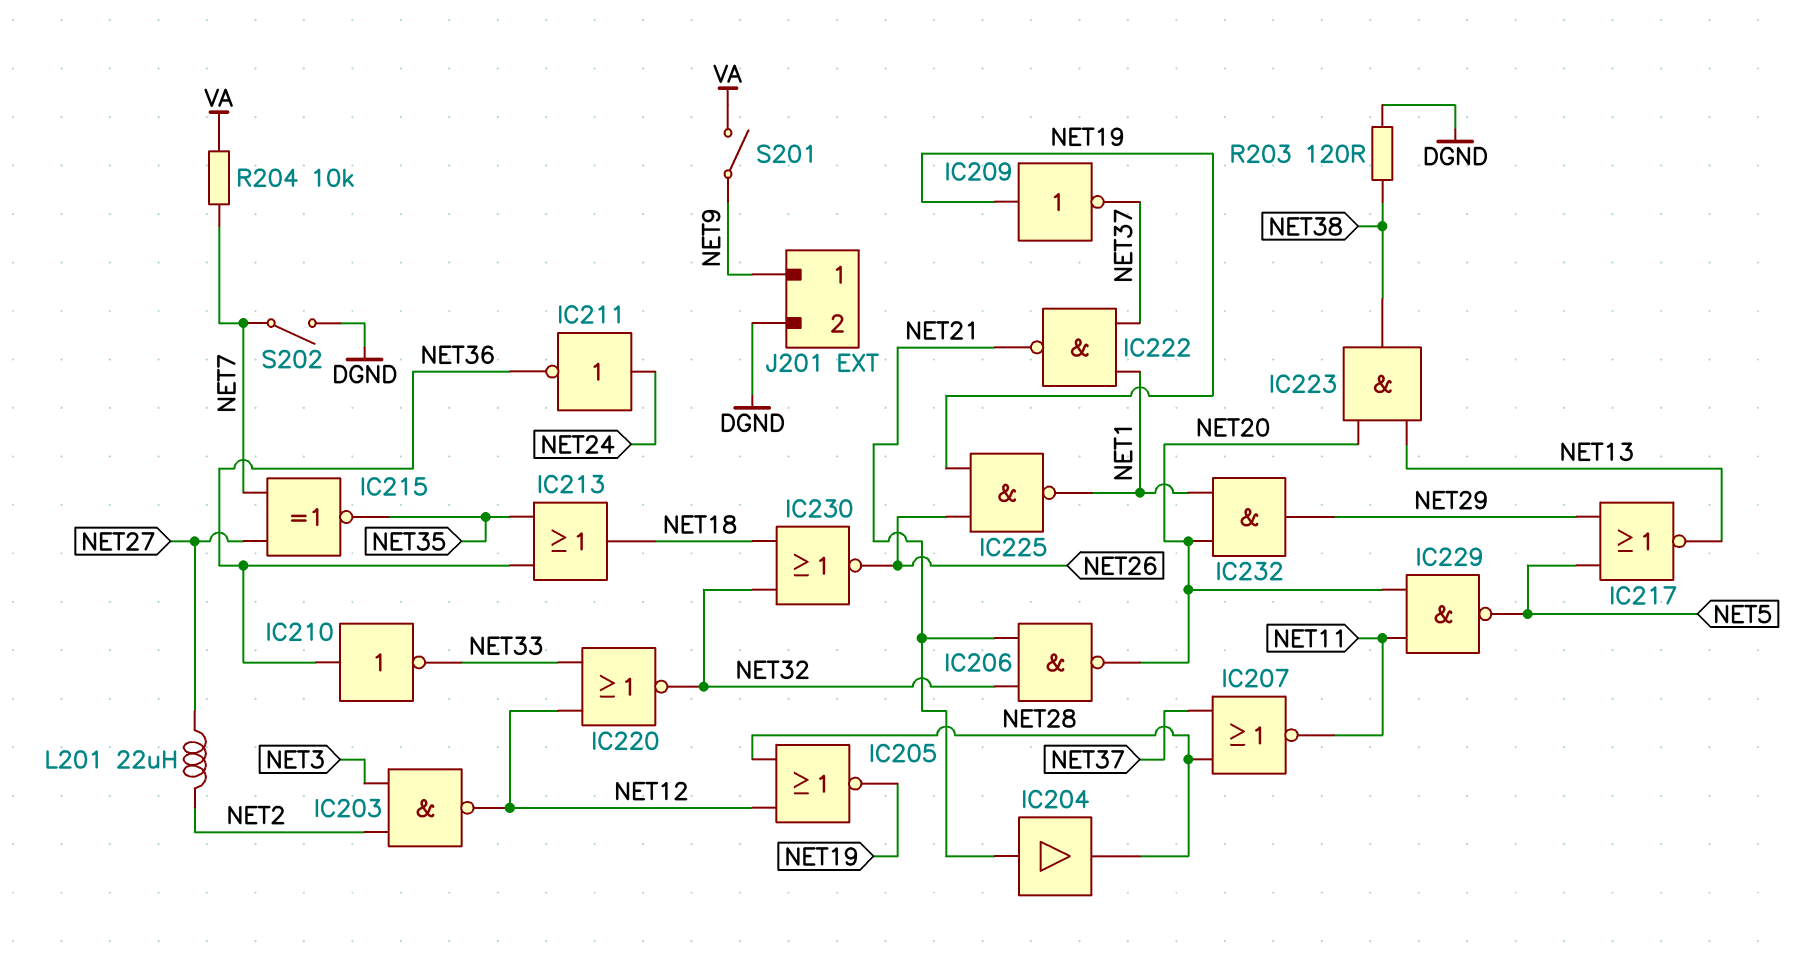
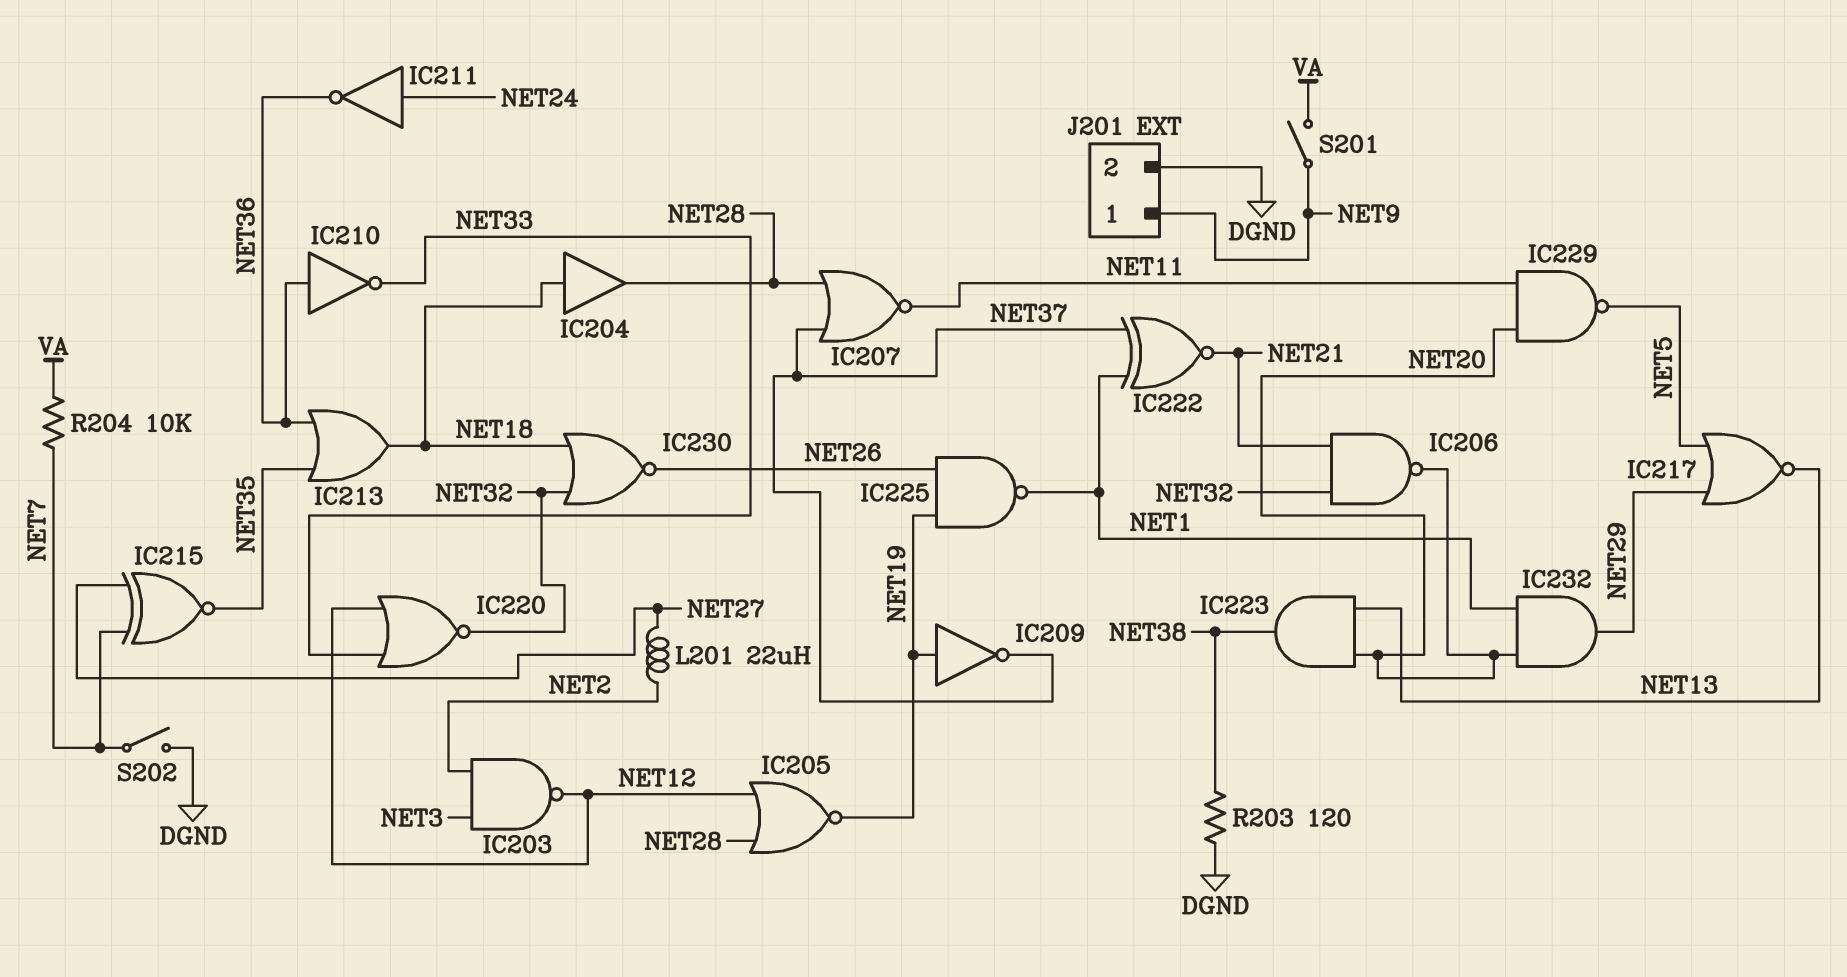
IC204: buffer (in NET21, out NET28) -> buffer (in NET18, out NET28)
IC222: NAND (in NET1, in NET37, out NET21) -> XNOR (in NET1, in NET37, out NET21)

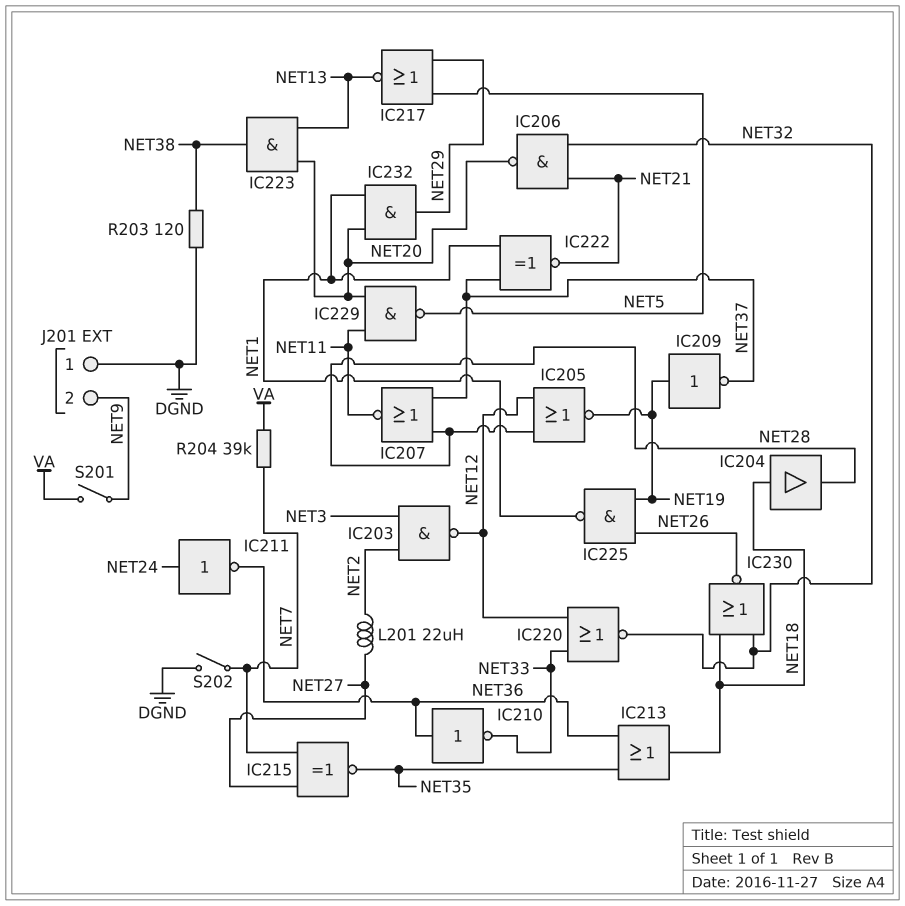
J201 pin 1: NET9 -> DGND
J201 pin 2: DGND -> NET9
R204: 10k (NET7, VA) -> 39k (NET7, VA)

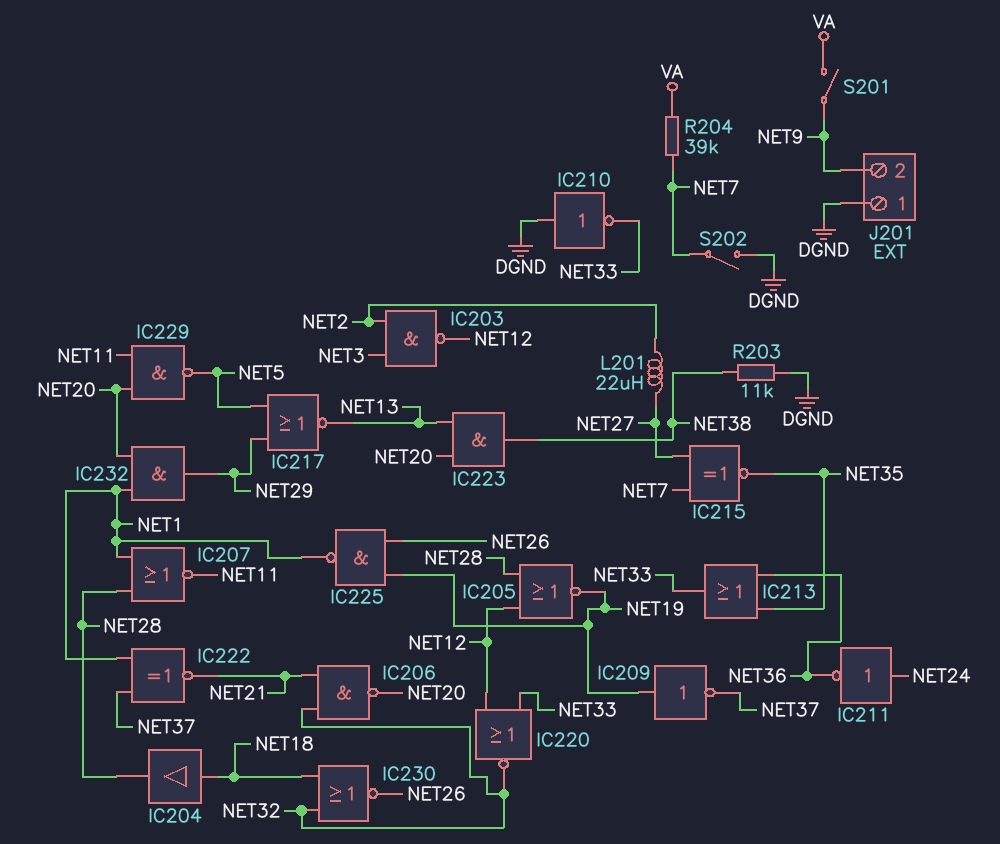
IC207: NOR (in NET28, in NET37, out NET11) -> NOR (in NET1, in NET28, out NET11)
IC210: NOT (in NET36, out NET33) -> NOT (in DGND, out NET33)
IC213: OR (in NET35, in NET36, out NET18) -> OR (in NET35, in NET36, out NET33)
R203: 120 (DGND, NET38) -> 11k (DGND, NET38)

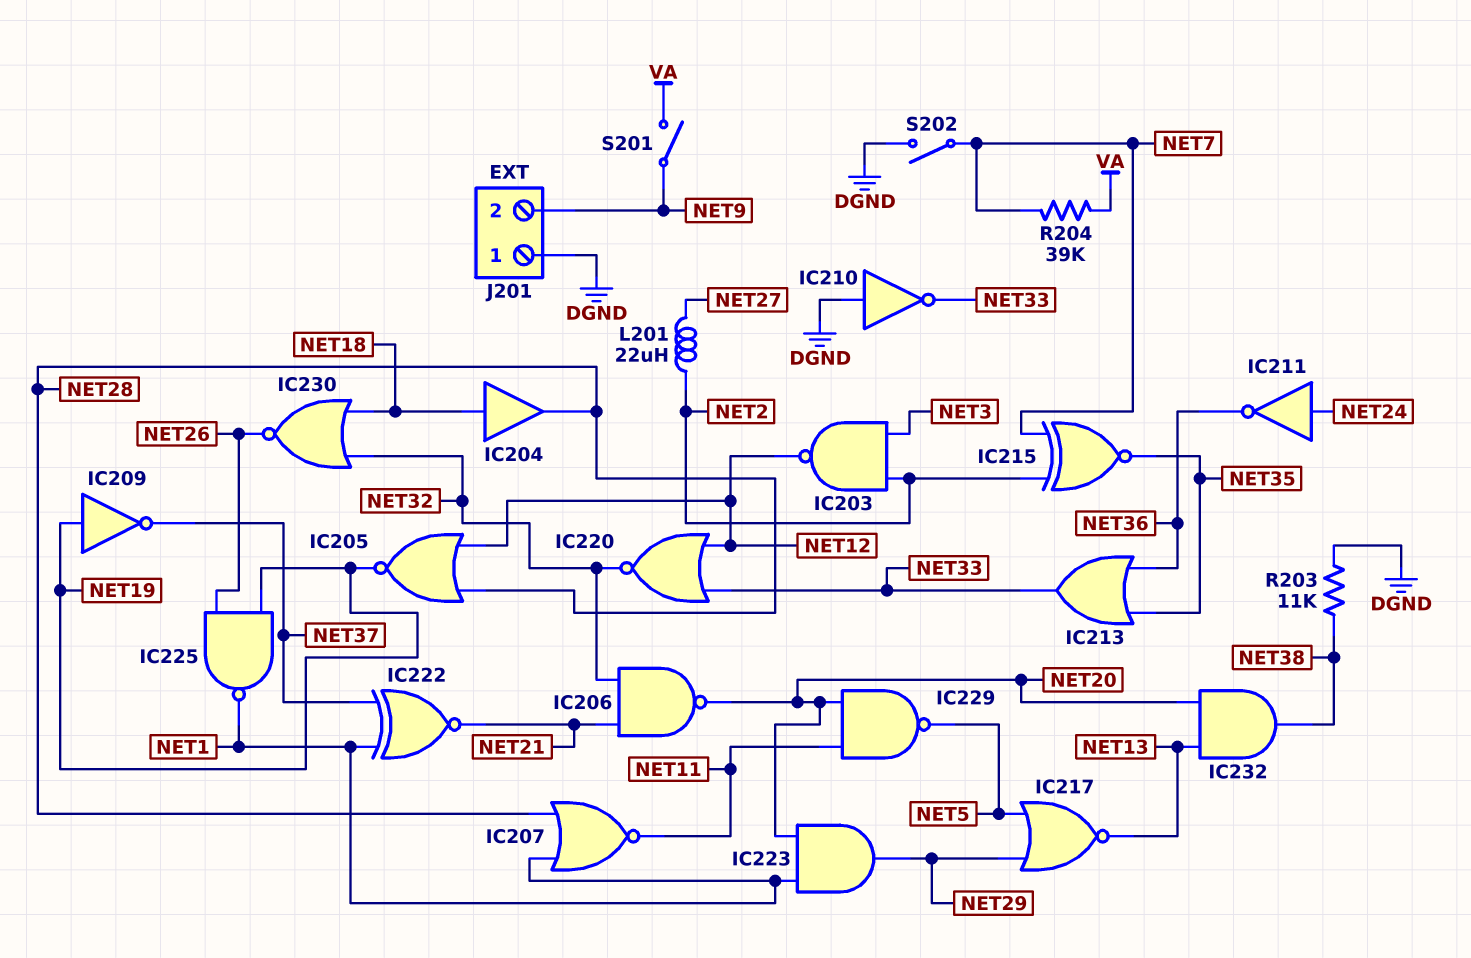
IC215: XNOR (in NET7, in NET27, out NET35) -> XNOR (in NET2, in NET7, out NET35)
IC223: AND (in NET13, in NET20, out NET38) -> AND (in NET1, in NET20, out NET29)
IC232: AND (in NET1, in NET20, out NET29) -> AND (in NET13, in NET20, out NET38)

